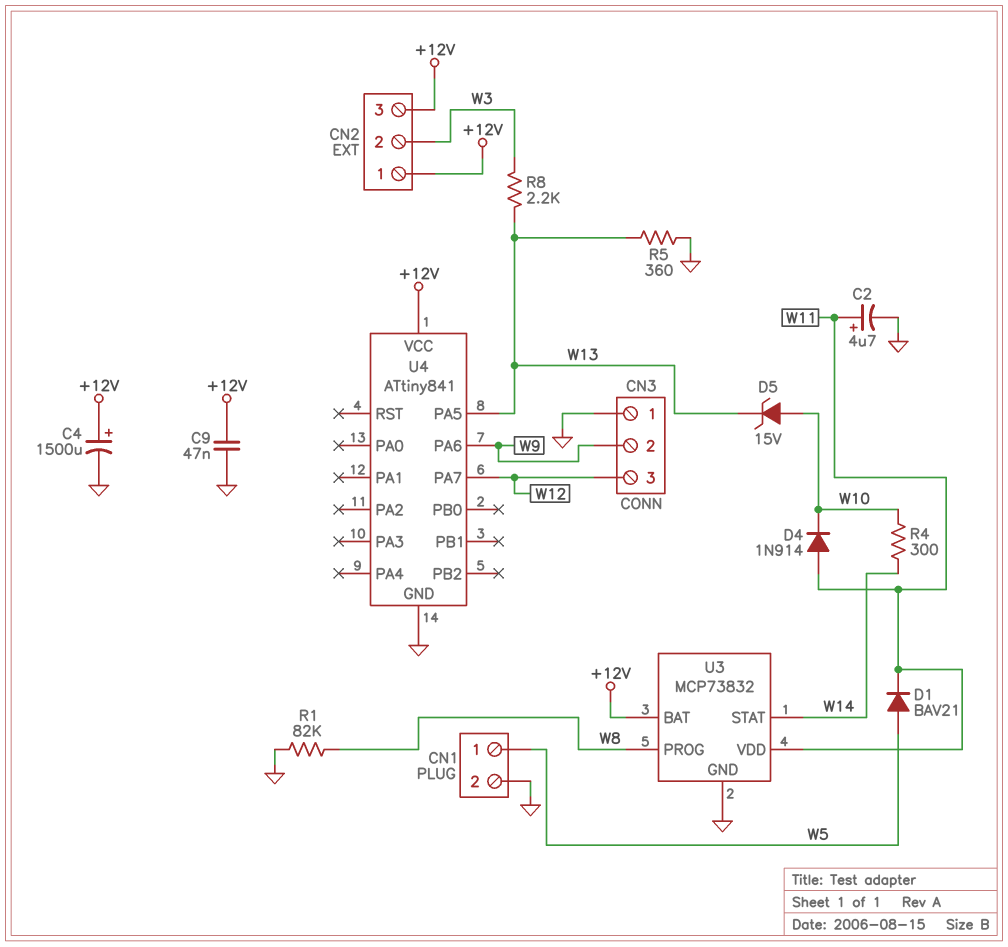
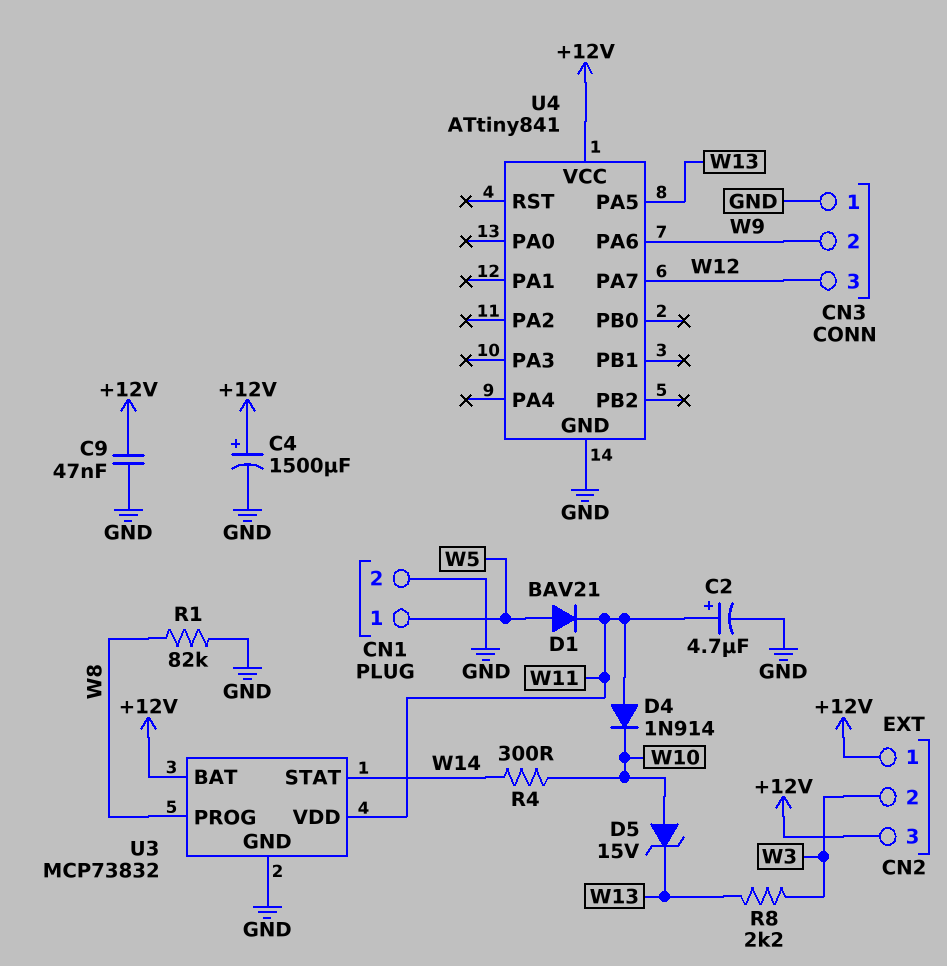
R5: 360 (GND, W13) -> none

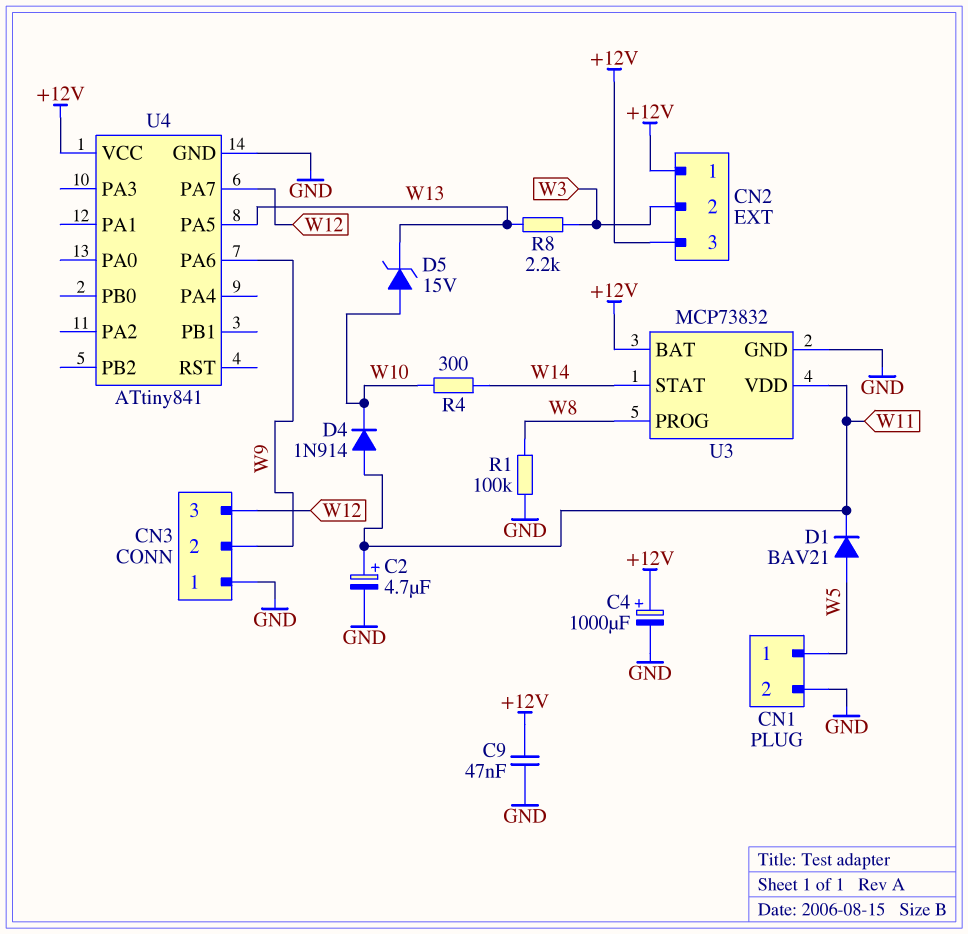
C4: 1500uF (plus +12V, minus GND) -> 1000uF (plus +12V, minus GND)
R1: 82k (GND, W8) -> 100k (GND, W8)

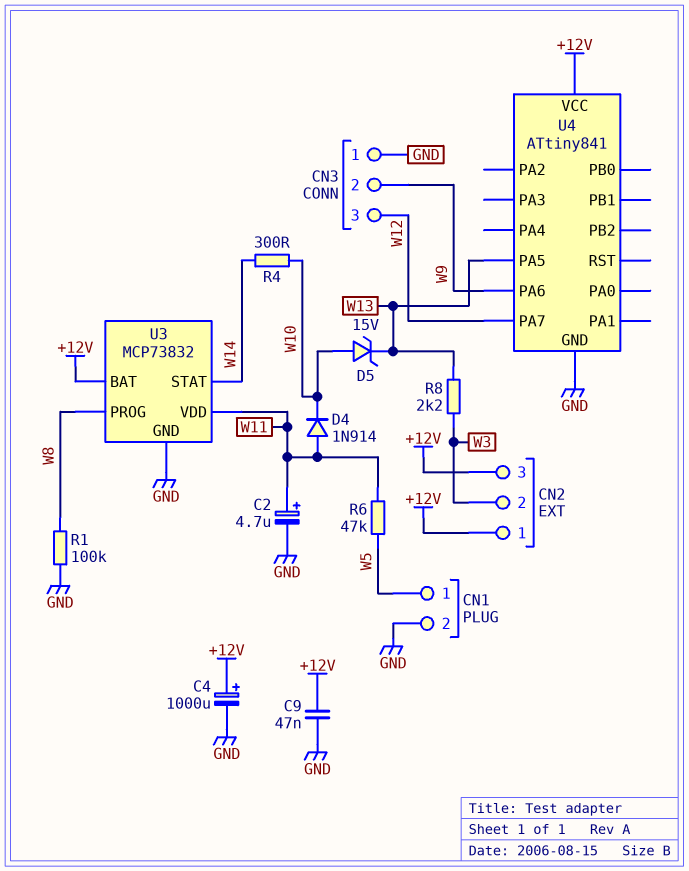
D1: diode BAV21 (A W5, K W11) -> none
R6: none -> 47k (W5, W11)

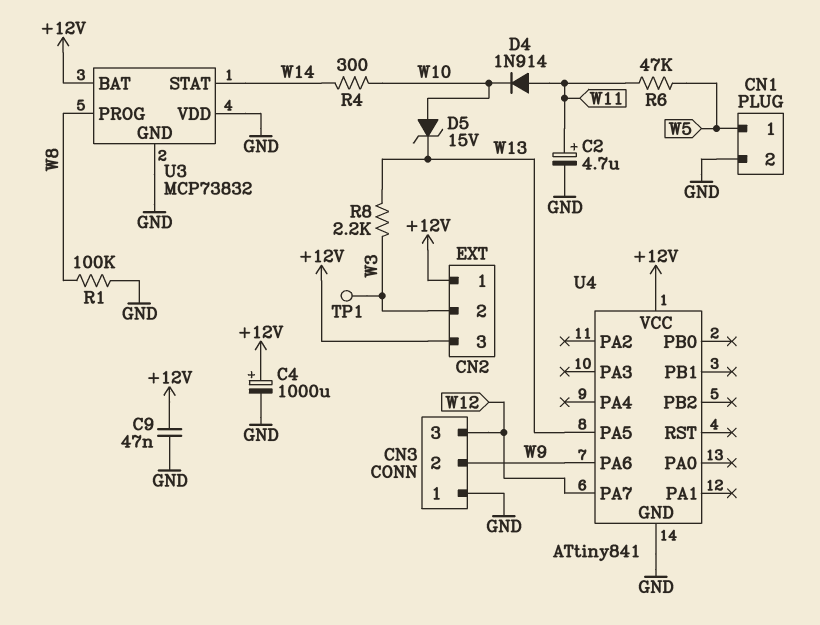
TP1: none -> test point (W3)
U3 pin VDD: W11 -> GND

